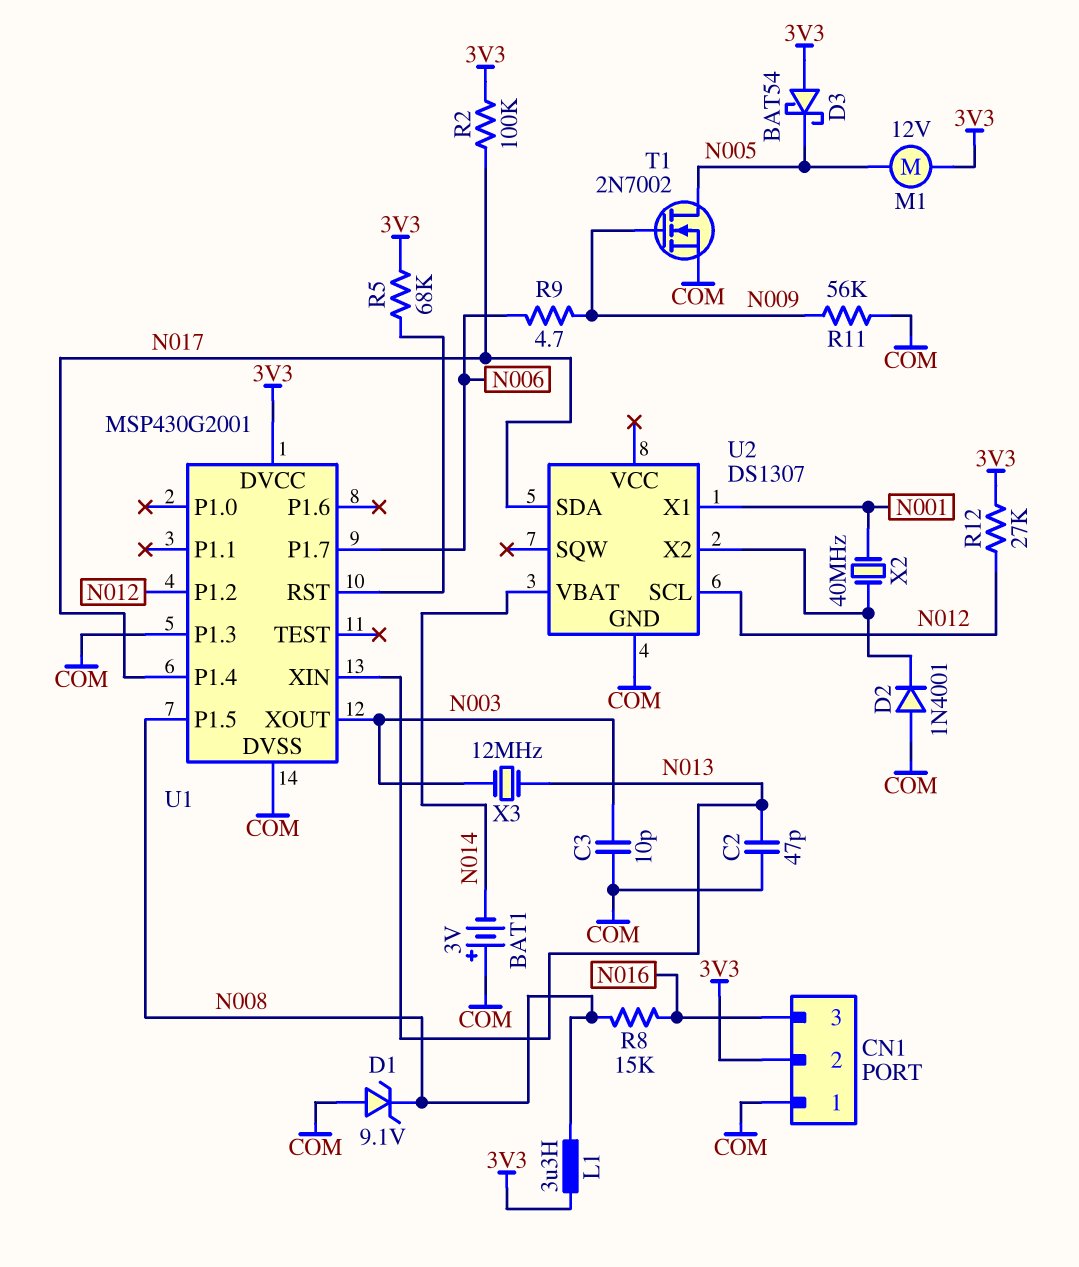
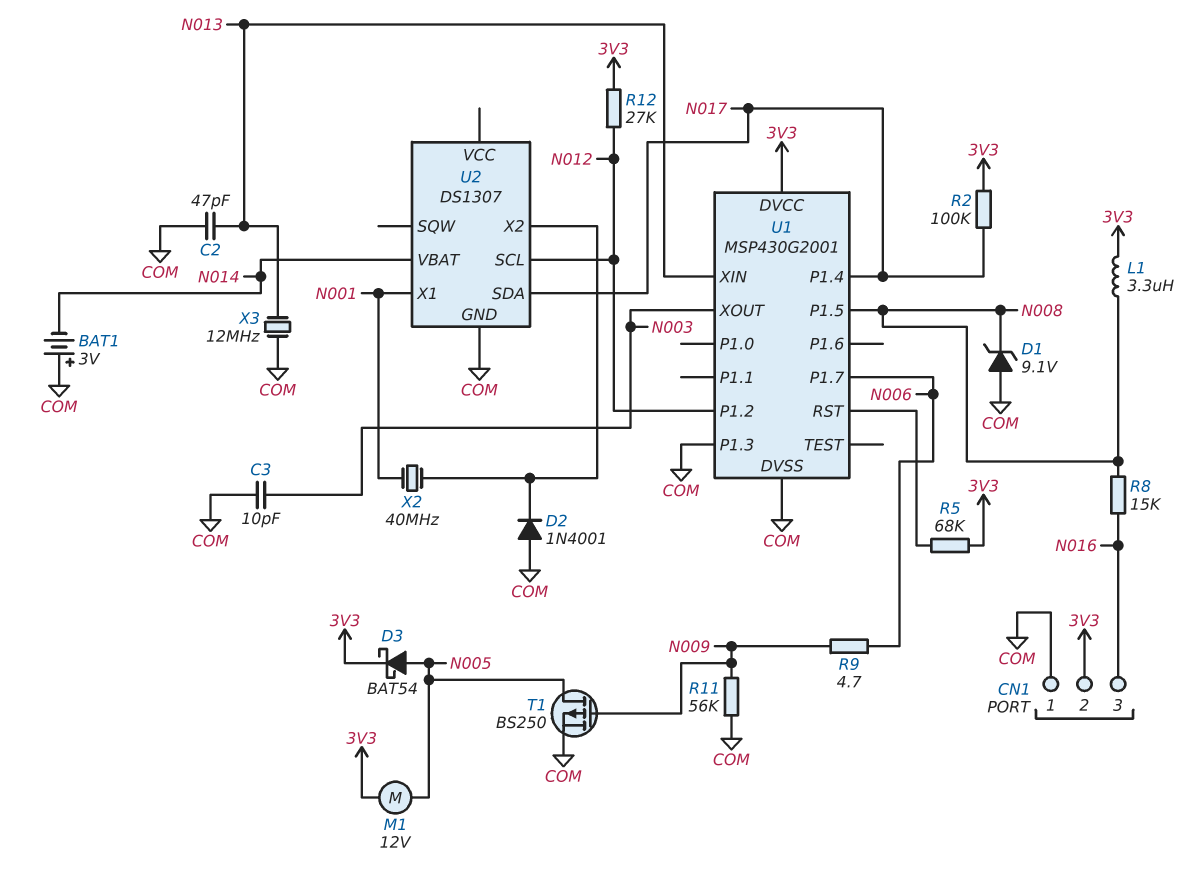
D3: schottky BAT54 (A 3V3, K N005) -> schottky BAT54 (A N005, K 3V3)
T1: NMOS 2N7002 (G N009, D N005, S COM) -> PMOS BS250 (G N009, D N005, S COM)
X3: 12MHz (N003, N013) -> 12MHz (COM, N013)

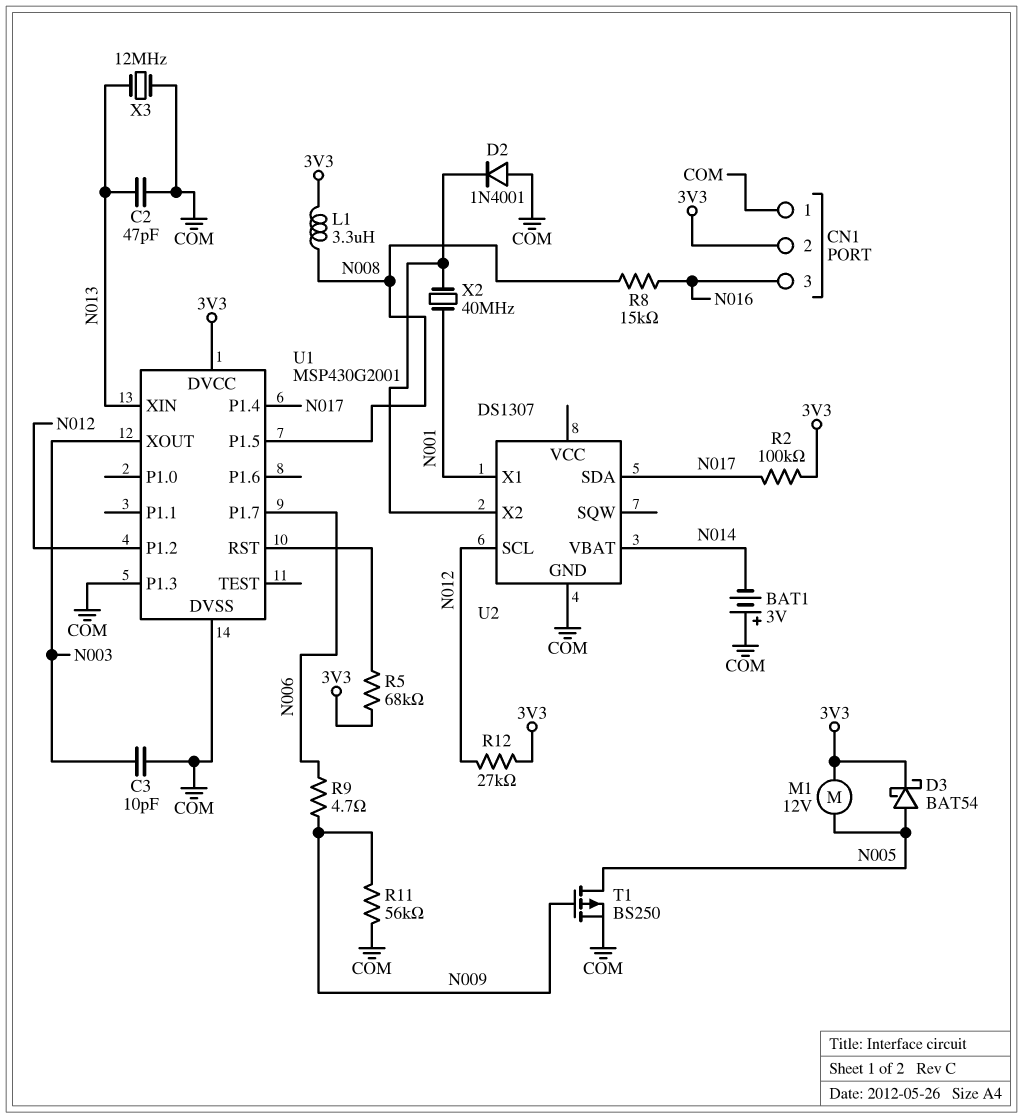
D1: zener 9.1V (A COM, K N008) -> none

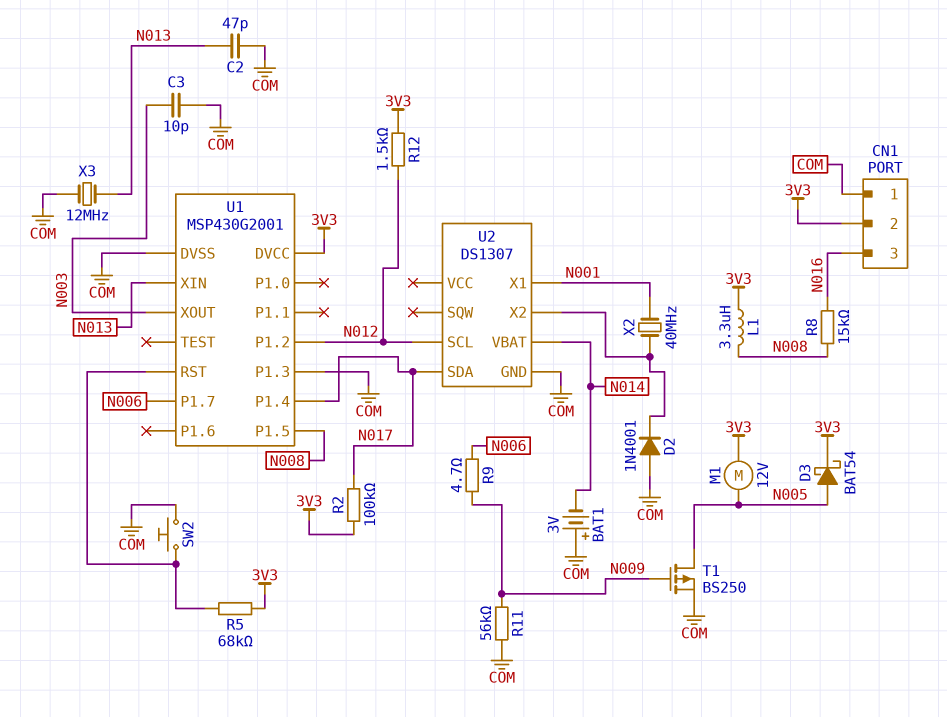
R12: 27k (3V3, N012) -> 1.5k (3V3, N012)
SW2: none -> button (COM, U1/RST)

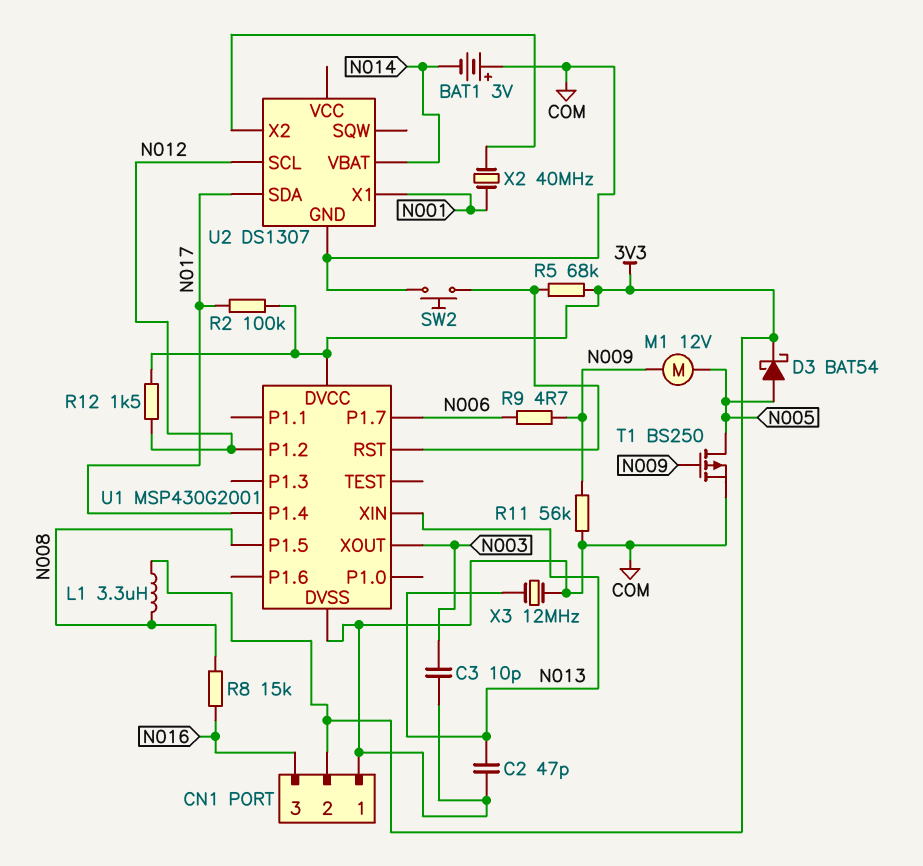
D2: diode 1N4001 (A COM, K U2/X2) -> none
M1: motor 12V (3V3, N005) -> motor 12V (N005, N009)
U1 pin P1.3: COM -> none

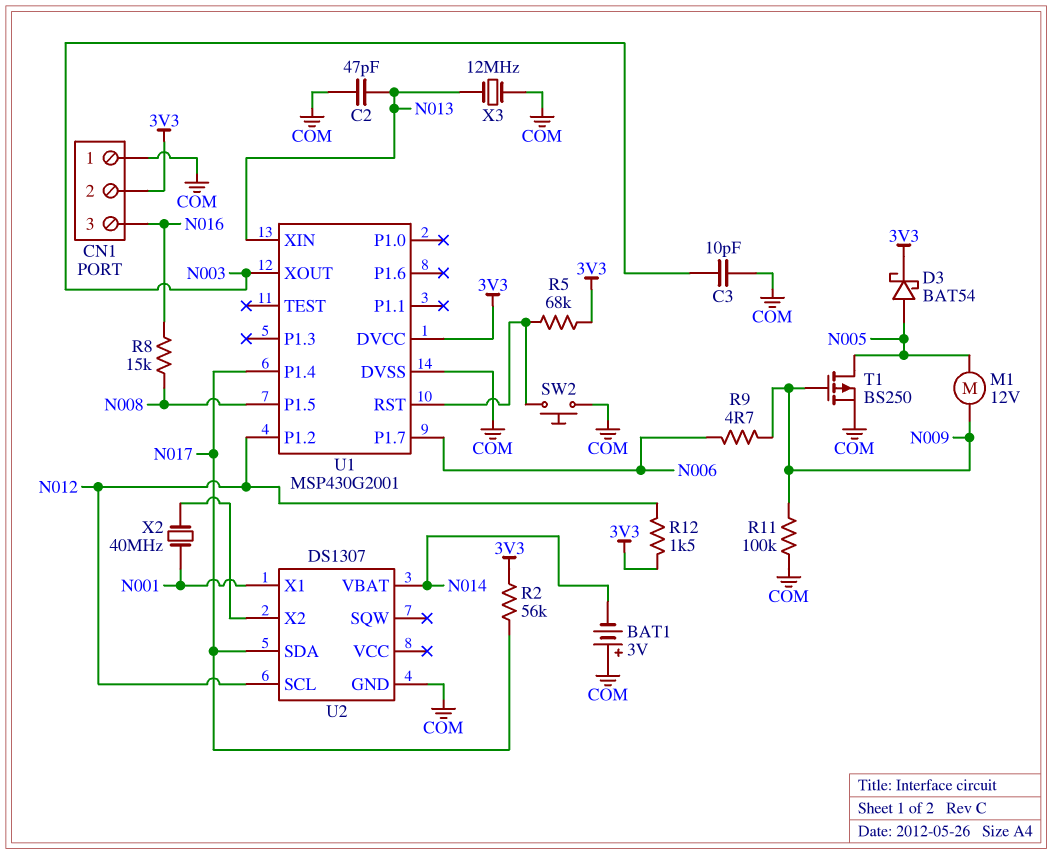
L1: 3.3uH (3V3, N008) -> none
R2: 100k (3V3, N017) -> 56k (3V3, N017)
R11: 56k (COM, N009) -> 100k (COM, N009)

